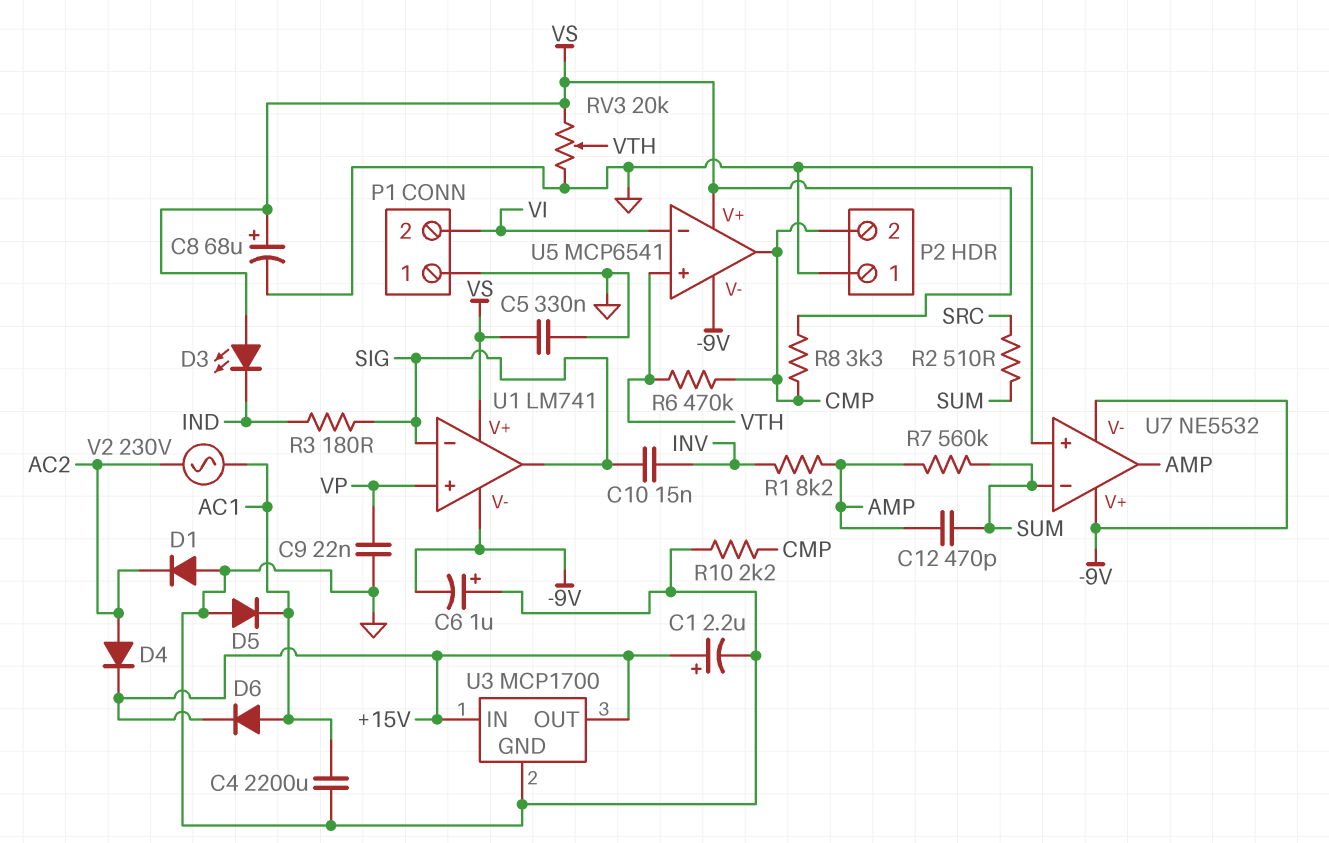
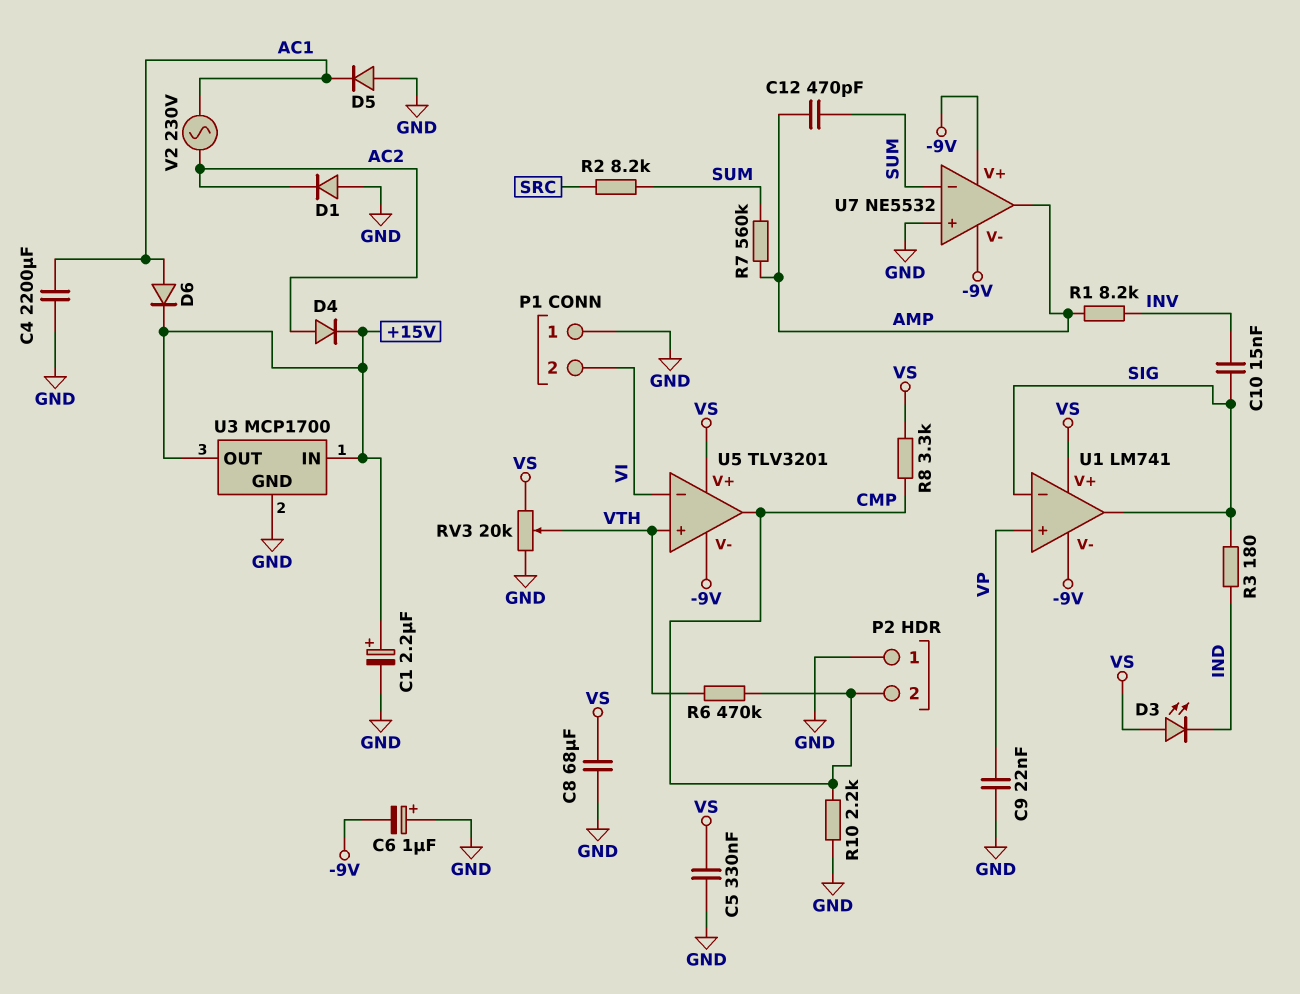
C8: 68uF (plus VS, minus GND) -> 68uF (GND, VS)
R2: 510 (SRC, SUM) -> 8.2k (SRC, SUM)
U5: MCP6541 -> TLV3201

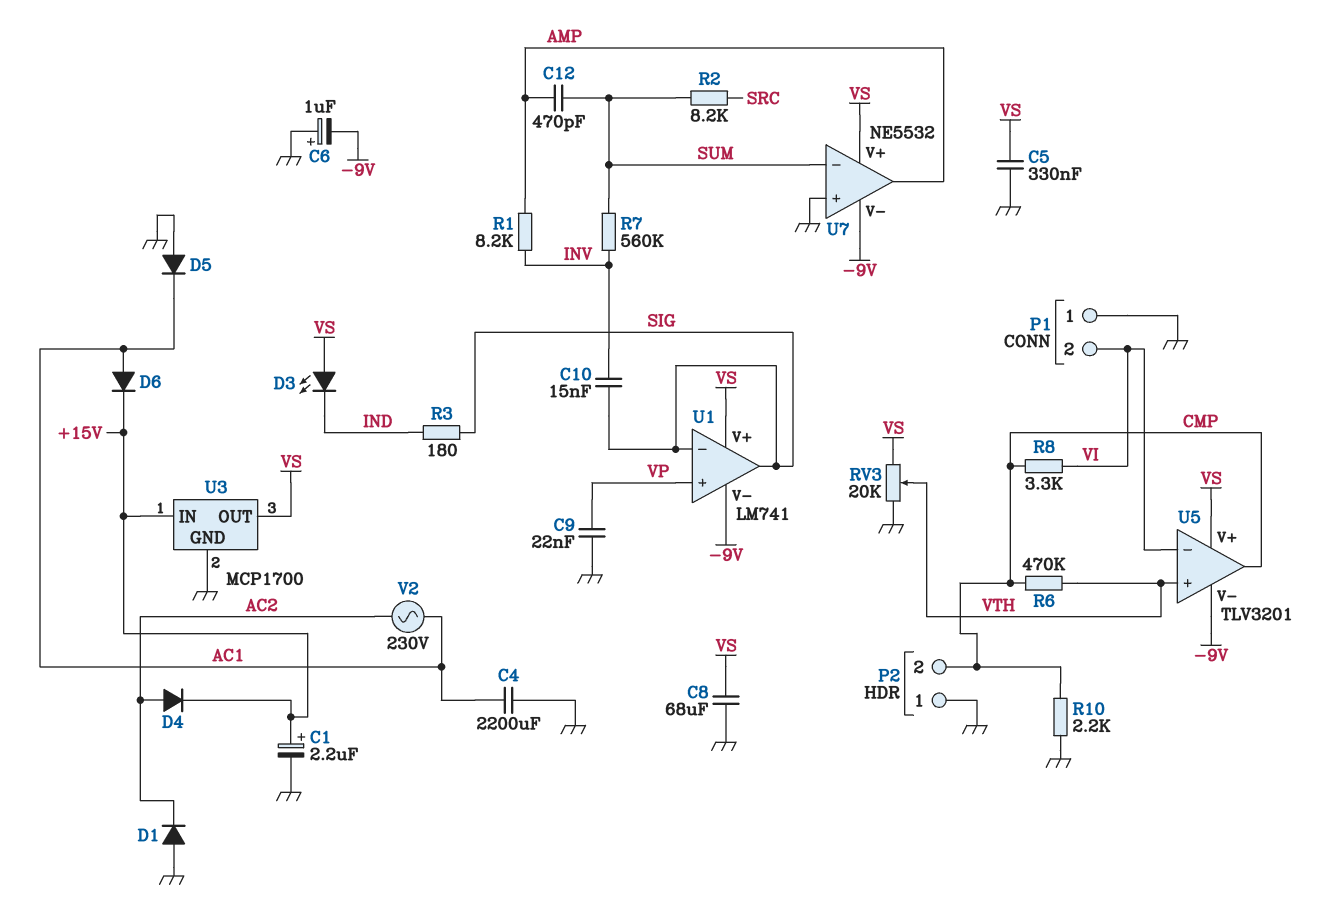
R7: 560k (AMP, SUM) -> 560k (INV, SUM)
R8: 3.3k (CMP, VS) -> 3.3k (CMP, VI)
U3 pin OUT: +15V -> VS
U7 pin V+: -9V -> VS

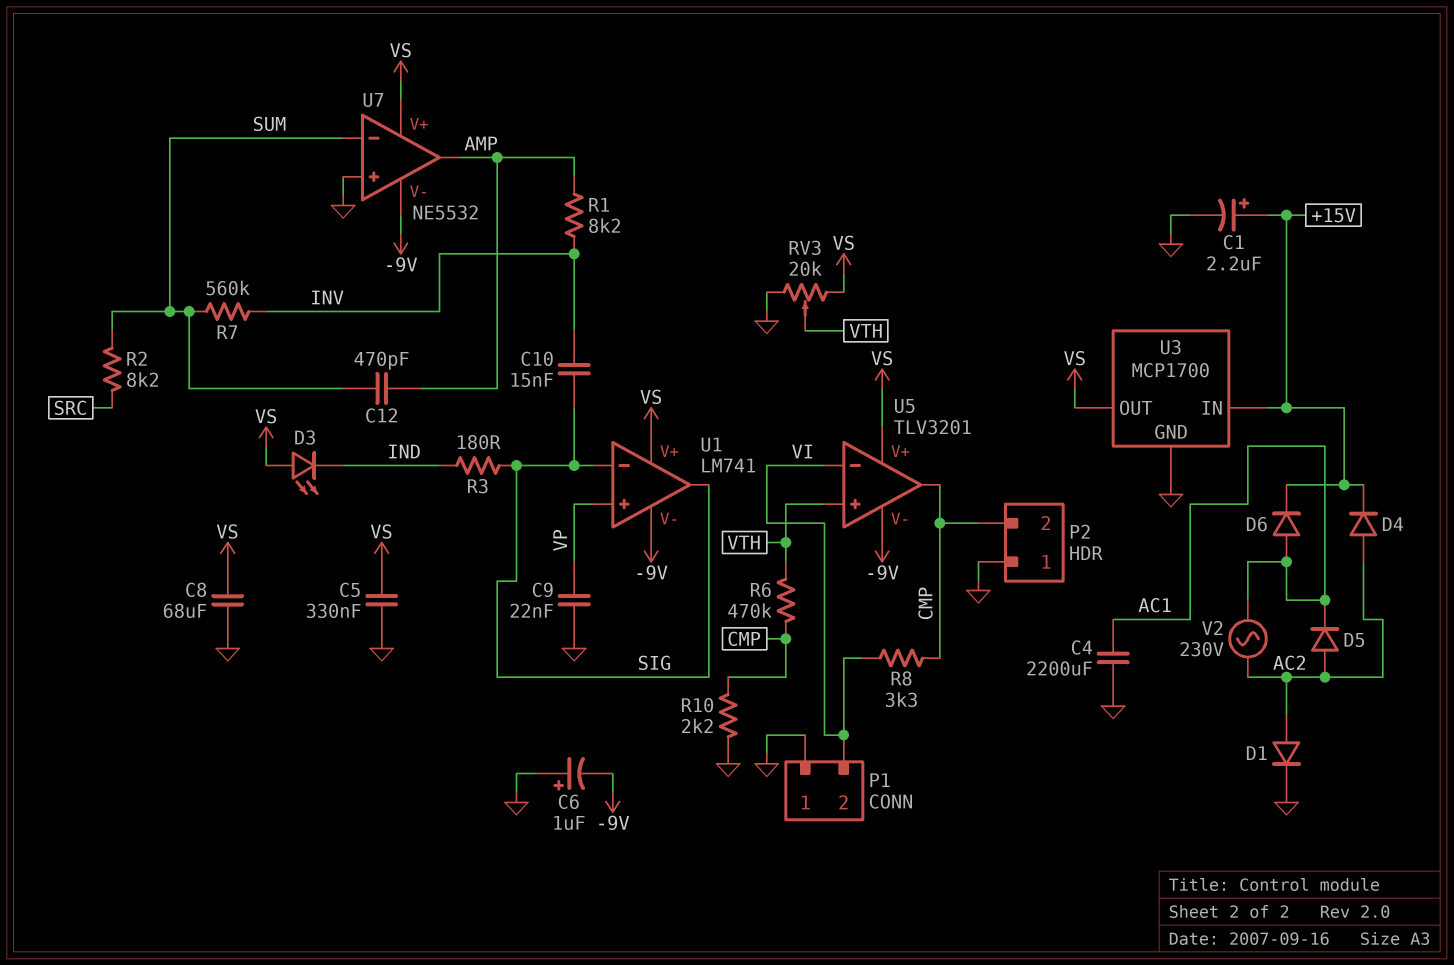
D1: diode (A GND, K AC2) -> diode (A AC2, K GND)
D5: diode (A GND, K AC1) -> diode (A AC2, K AC1)

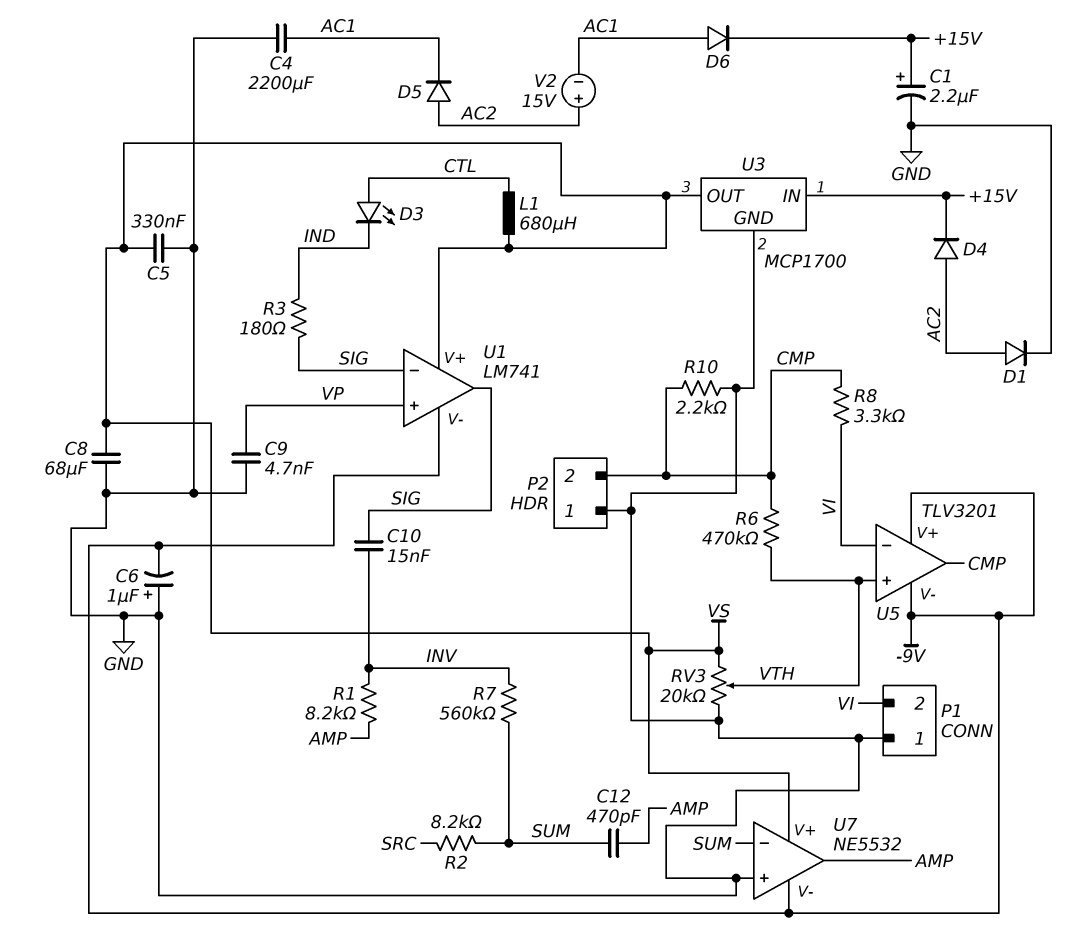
C9: 22nF (GND, VP) -> 4.7nF (GND, VP)
D3: LED (A VS, K IND) -> LED (A CTL, K IND)
L1: none -> 680uH (CTL, VS)
U5 pin V+: VS -> -9V
V2: AC 230V (AC1, AC2) -> 15V (plus AC2, minus AC1)

